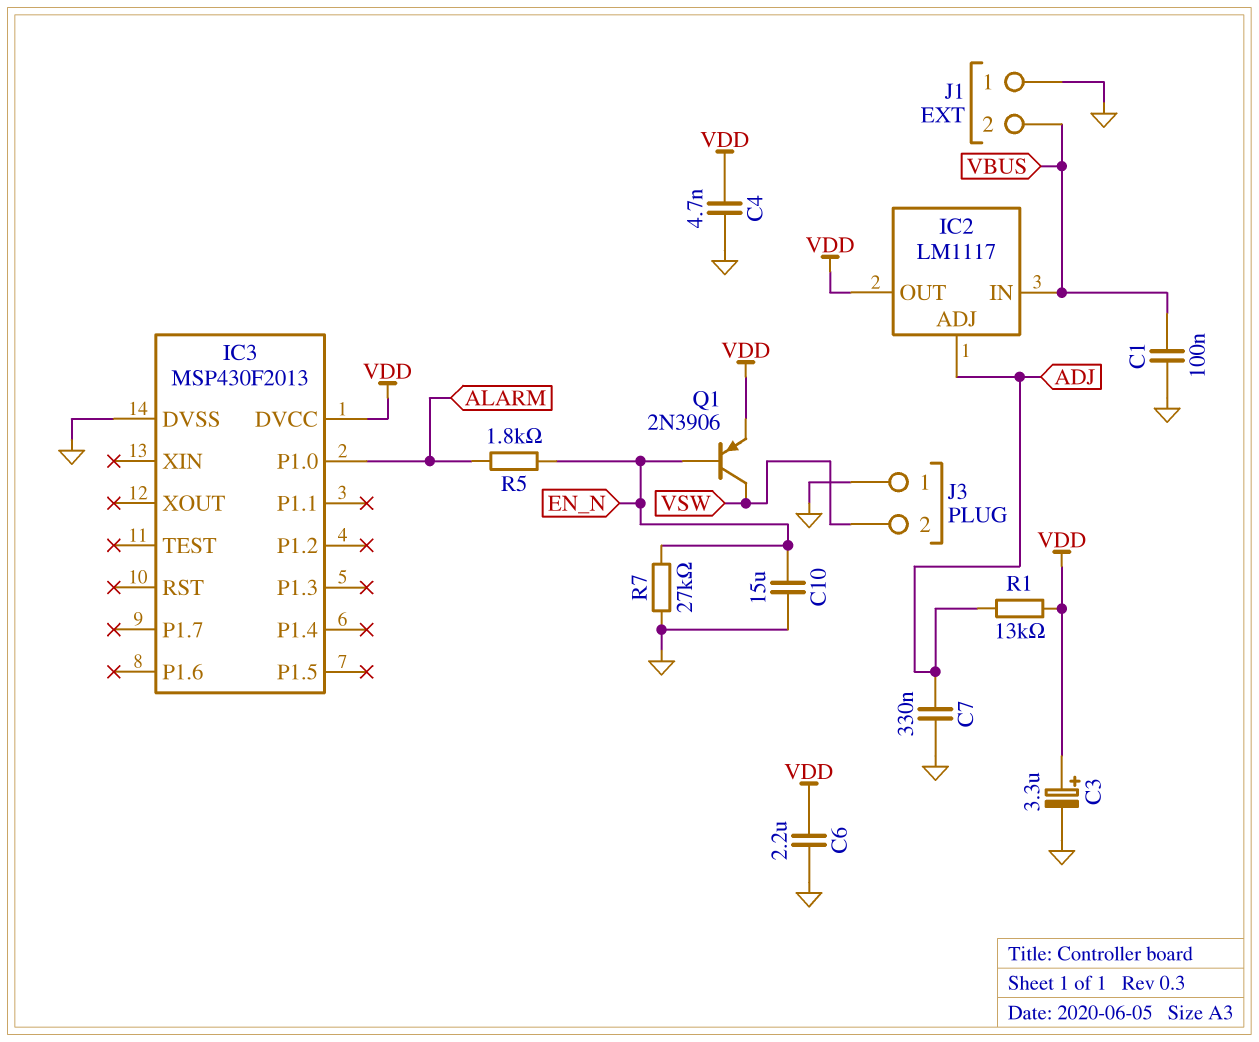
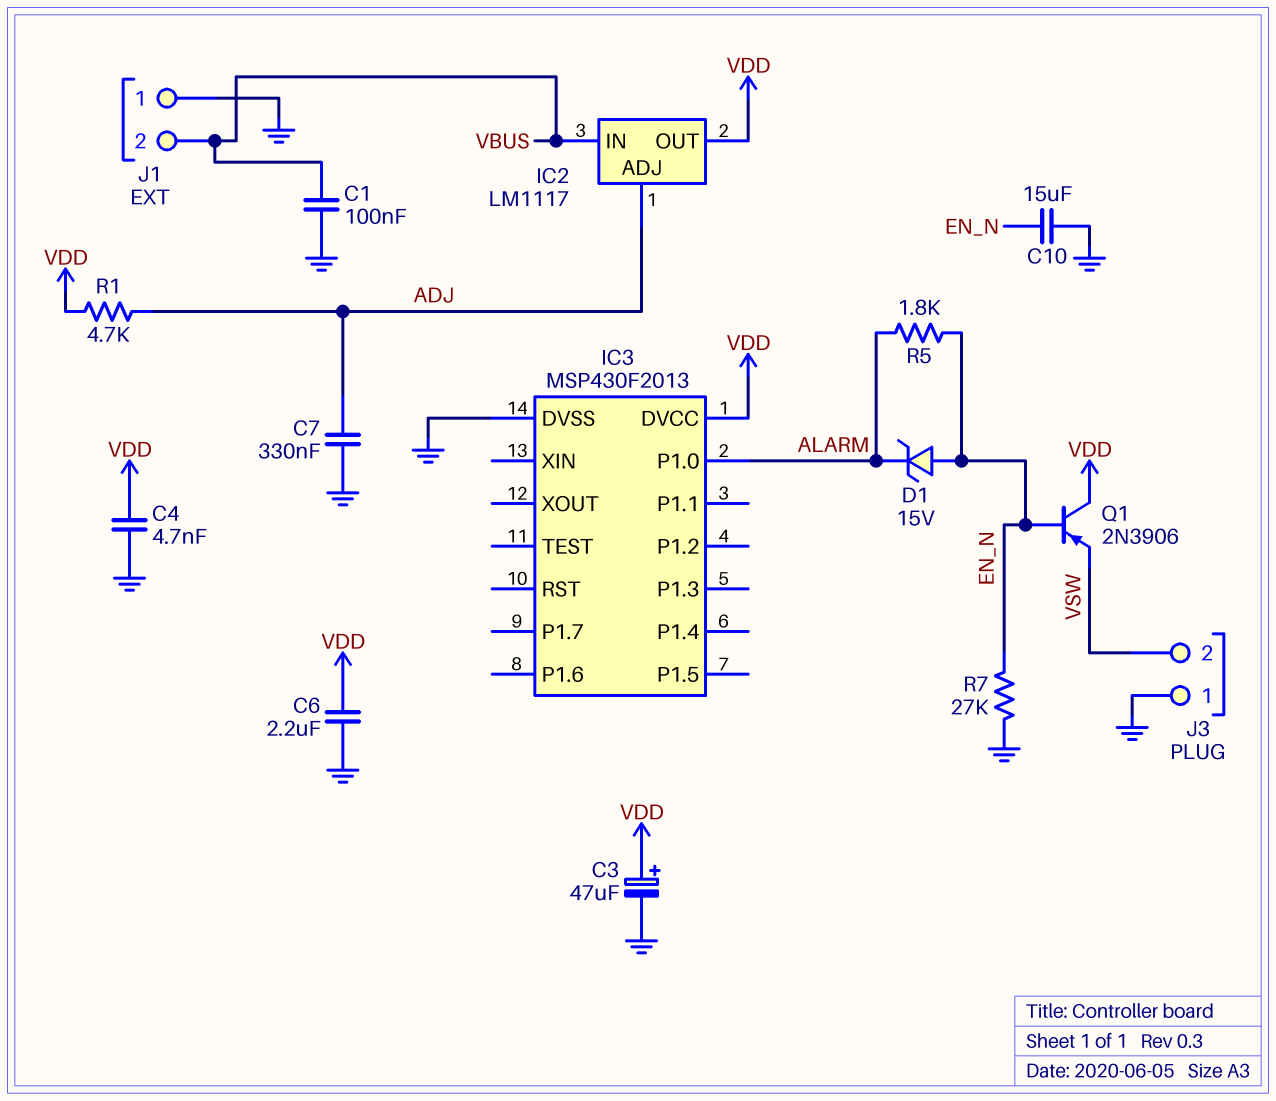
C3: 3.3uF (plus VDD, minus GND) -> 47uF (plus VDD, minus GND)
D1: none -> zener 15V (A EN_N, K ALARM)
Q1: PNP 2N3906 (B EN_N, C VSW, E VDD) -> PNP 2N3906 (B EN_N, C VDD, E VSW)
R1: 13k (ADJ, VDD) -> 4.7k (ADJ, VDD)

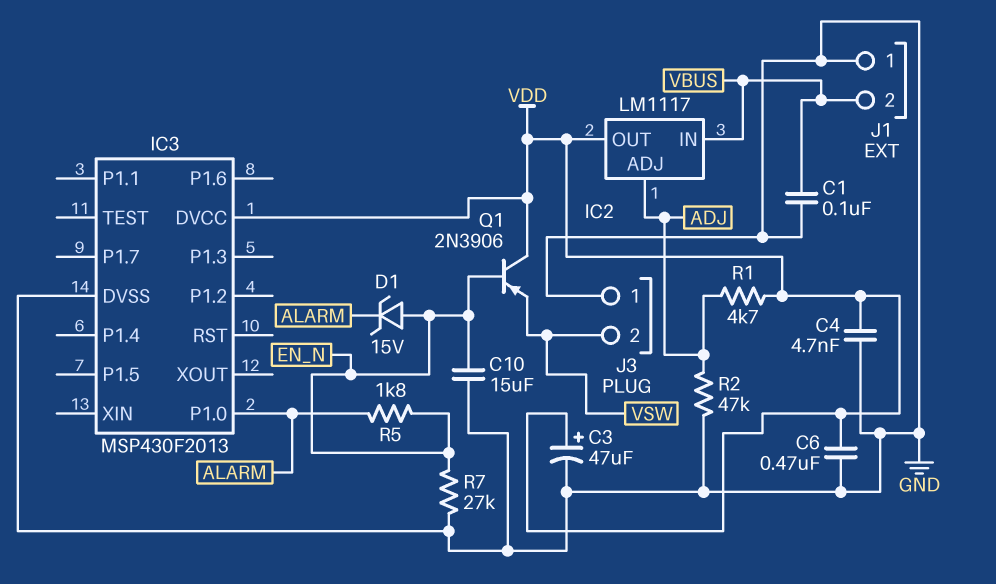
C6: 2.2uF (GND, VDD) -> 470nF (GND, VDD)
C7: 330nF (ADJ, GND) -> none
R2: none -> 47k (ADJ, GND)

